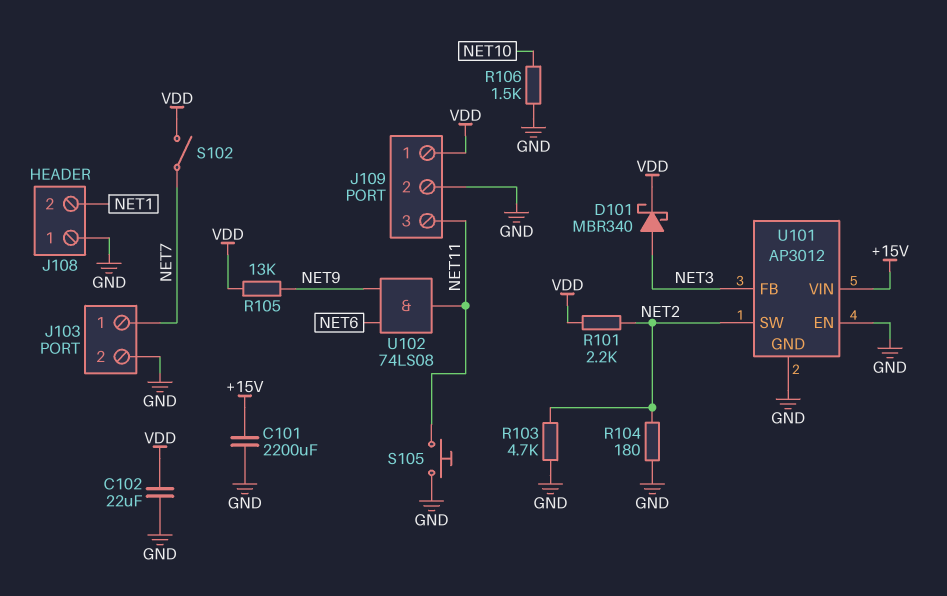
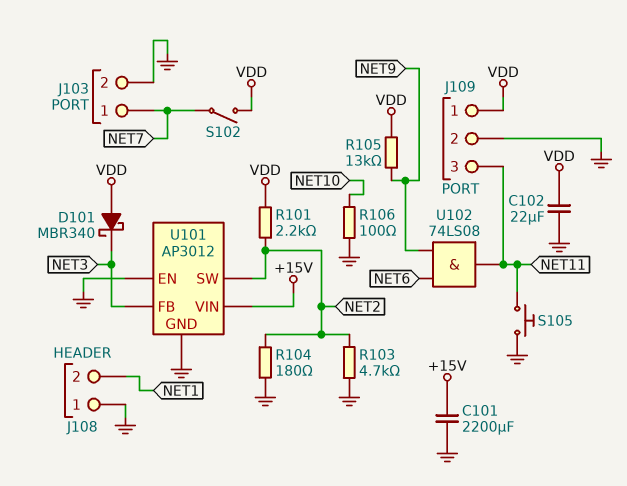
D101: schottky MBR340 (A NET3, K VDD) -> schottky MBR340 (A VDD, K NET3)
R106: 1.5k (GND, NET10) -> 100 (GND, NET10)

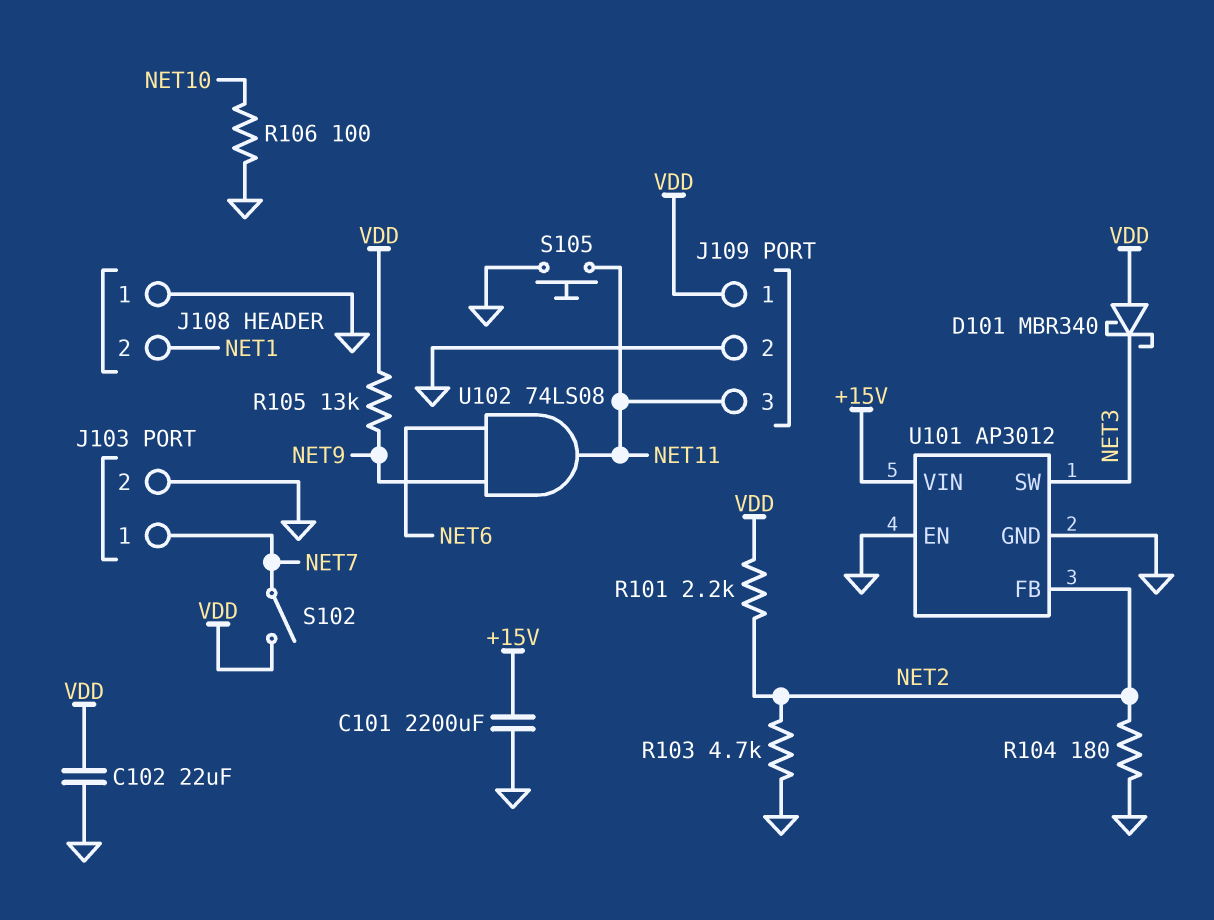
U101 pin FB: NET3 -> NET2
U101 pin SW: NET2 -> NET3

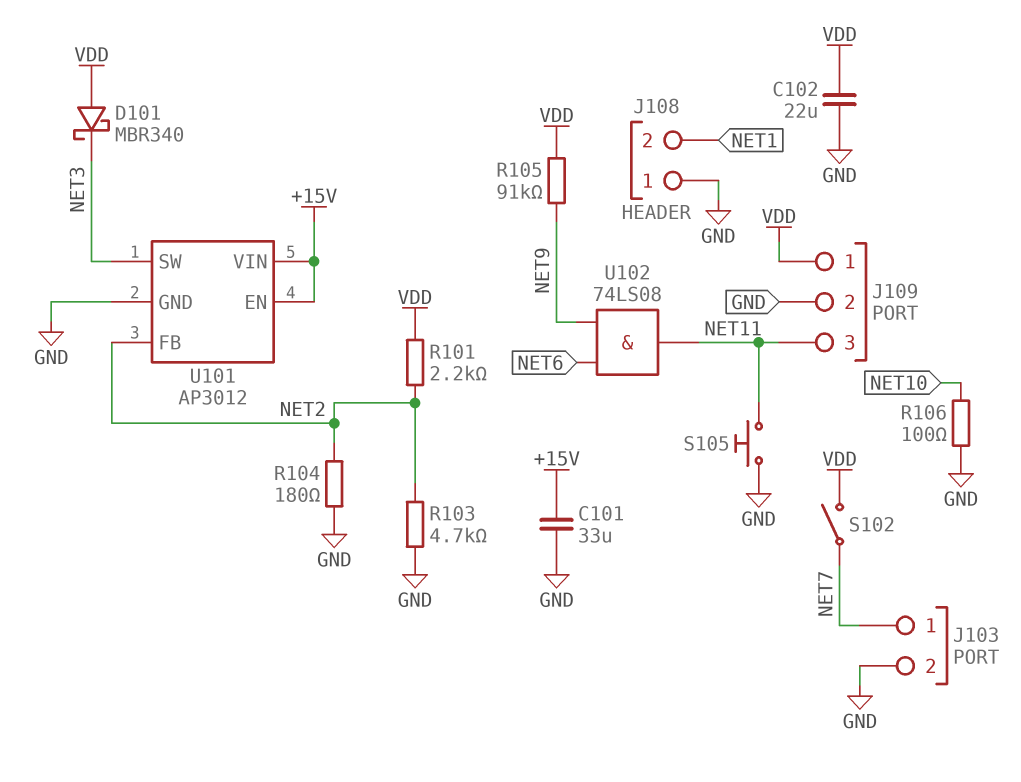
C101: 2200uF (+15V, GND) -> 33uF (+15V, GND)
R105: 13k (NET9, VDD) -> 91k (NET9, VDD)
U101 pin EN: GND -> +15V

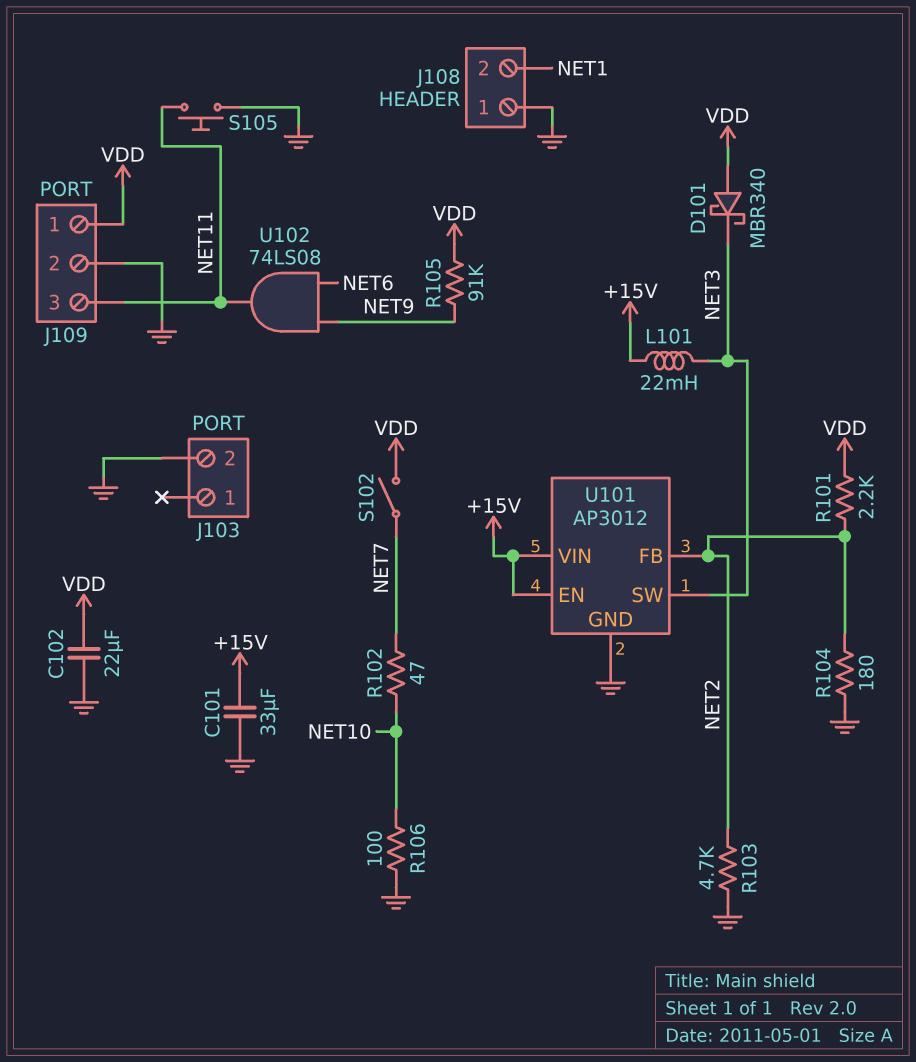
J103 pin 1: NET7 -> none
L101: none -> 22mH (+15V, NET3)
R102: none -> 47 (NET7, NET10)

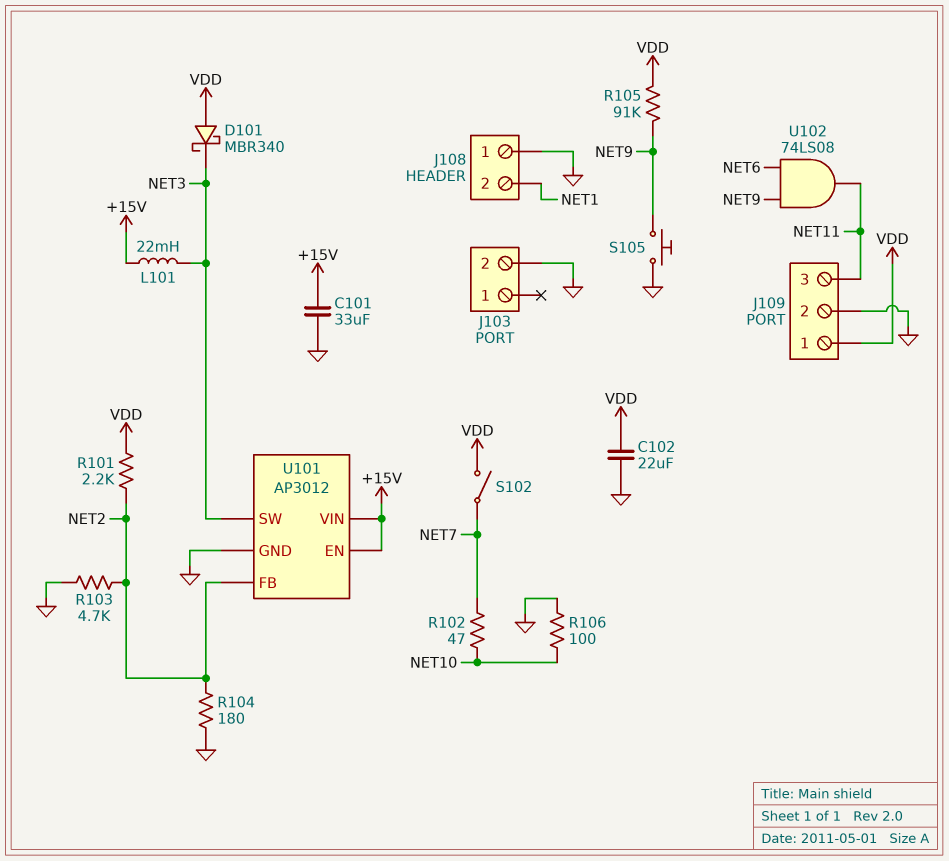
S105: button (GND, NET11) -> button (GND, NET9)

